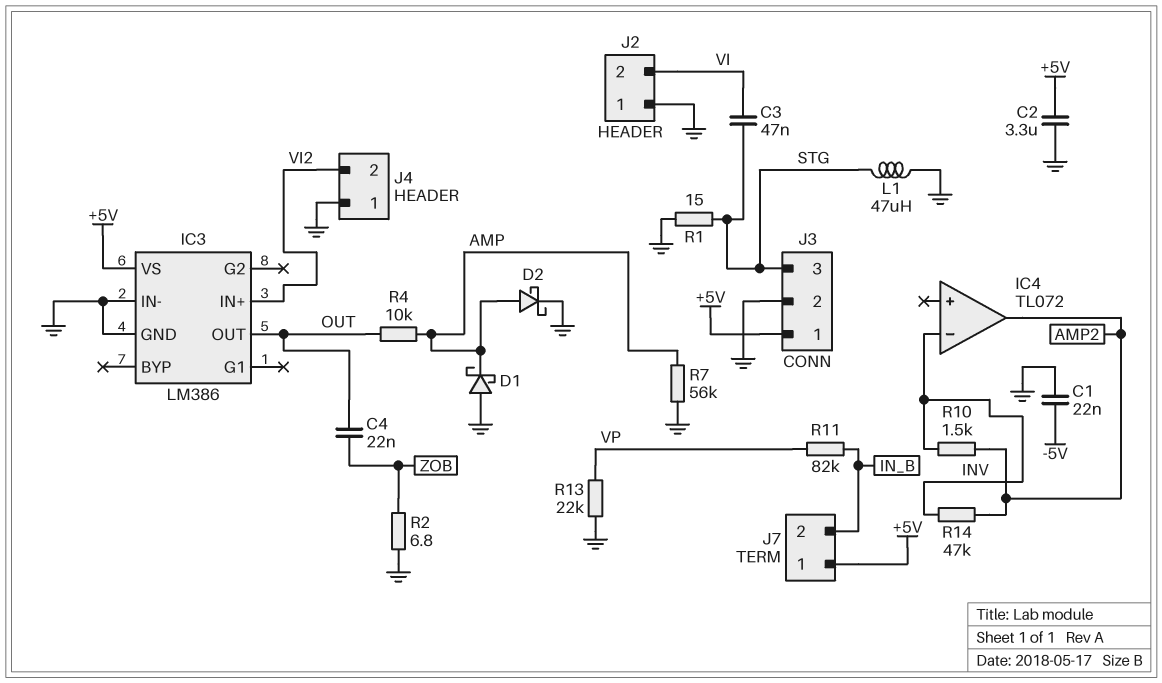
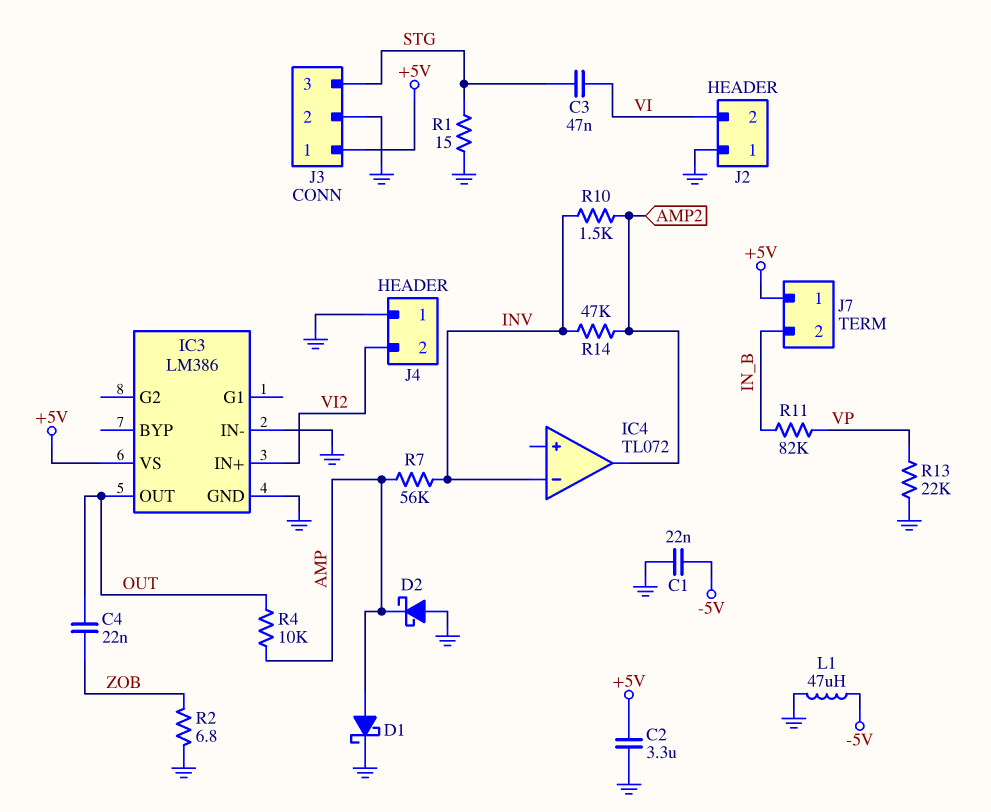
D1: schottky (A GND, K AMP) -> schottky (A AMP, K GND)
D2: schottky (A AMP, K GND) -> schottky (A GND, K AMP)
L1: 47uH (GND, STG) -> 47uH (-5V, GND)
R7: 56k (AMP, GND) -> 56k (AMP, INV)

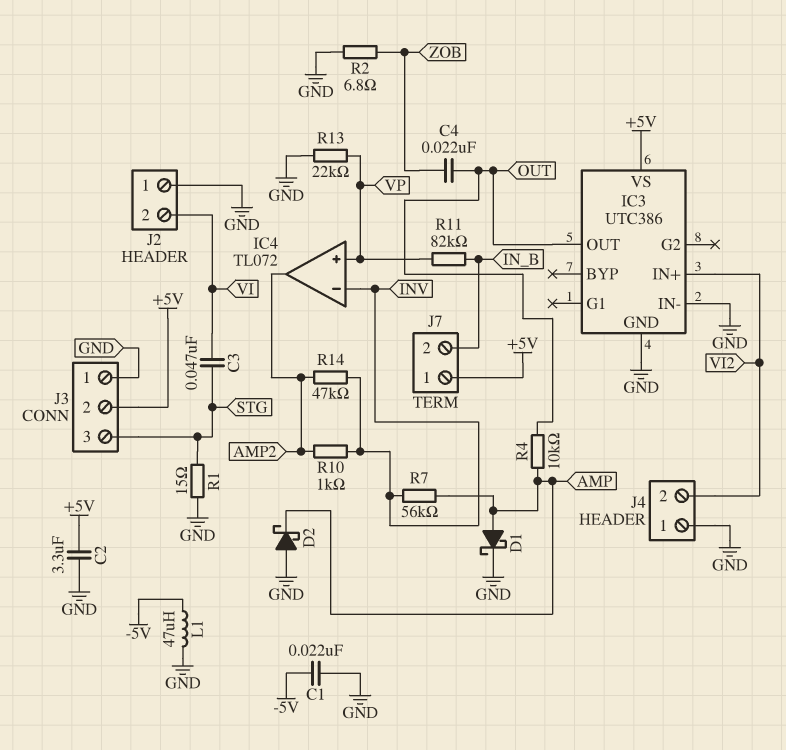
IC3: LM386 -> UTC386
IC4 pin in+: none -> VP
J3 pin 1: +5V -> GND
J3 pin 2: GND -> +5V
R10: 1.5k (AMP2, INV) -> 1k (AMP2, INV)

